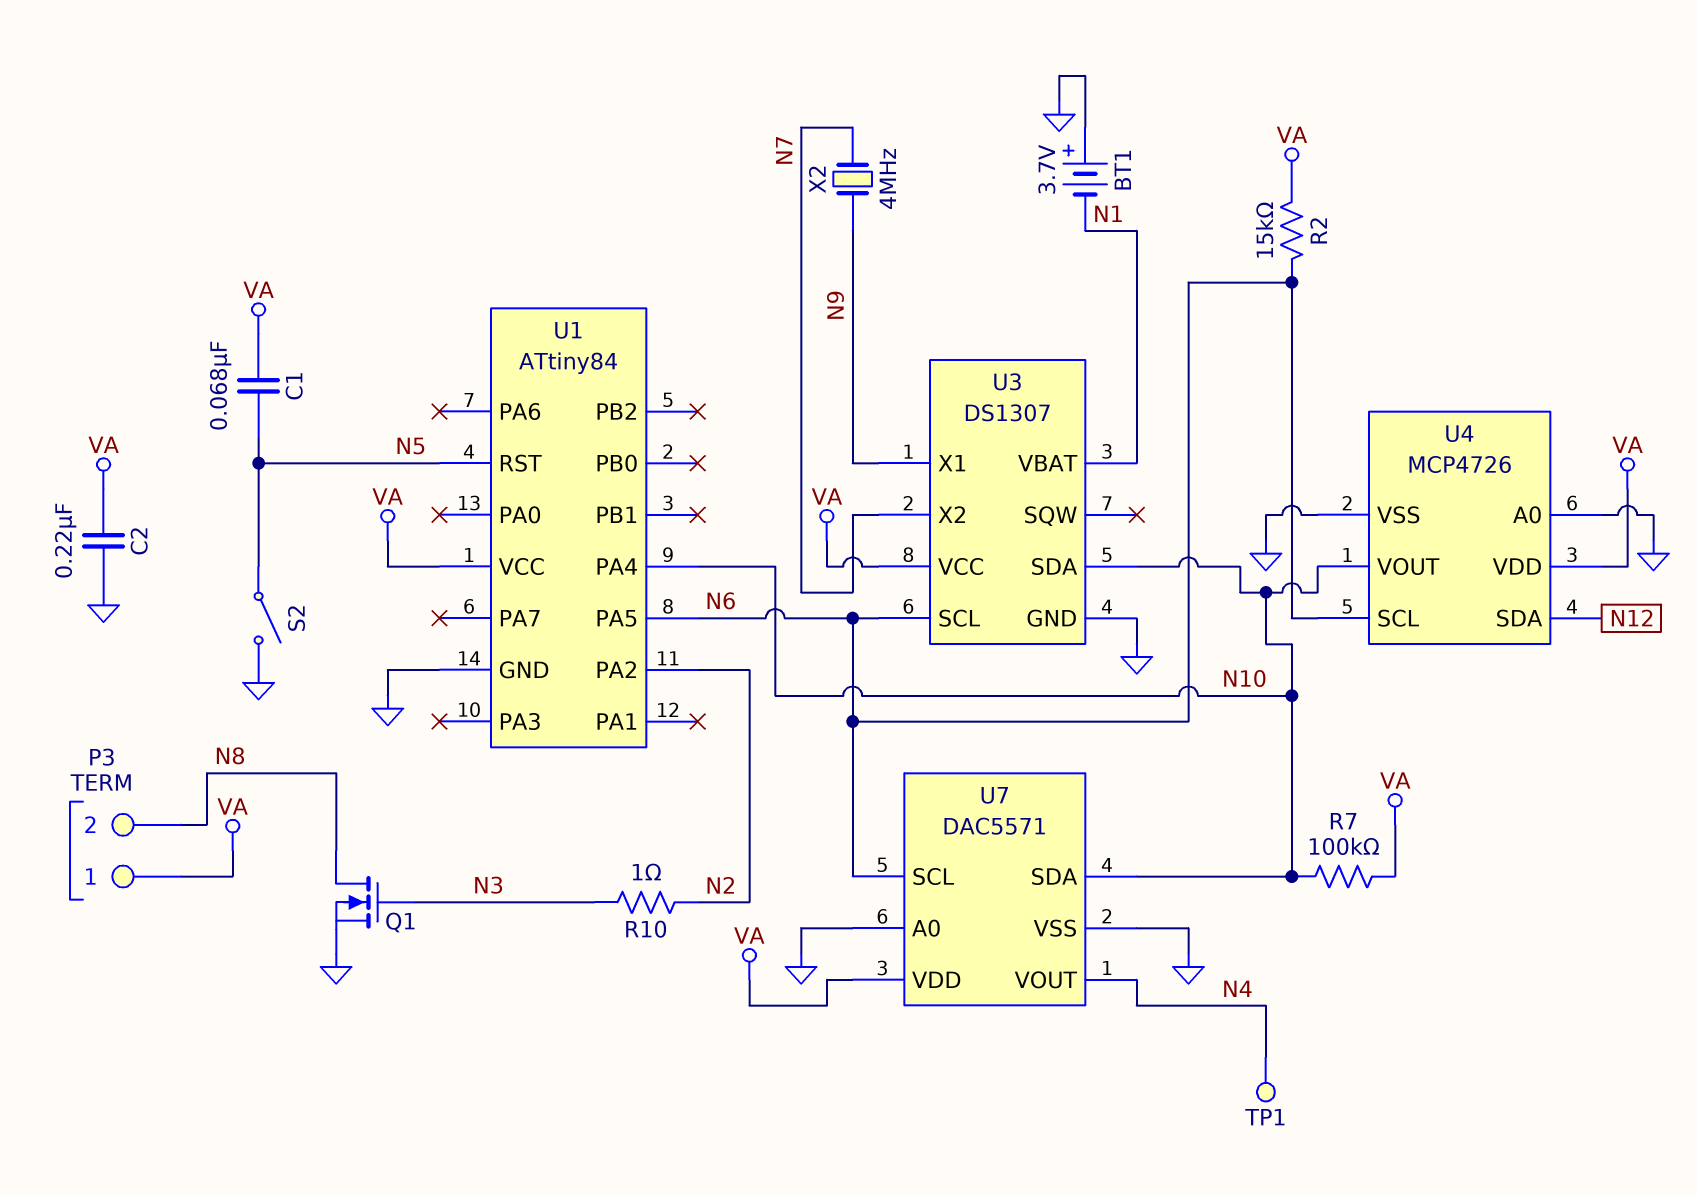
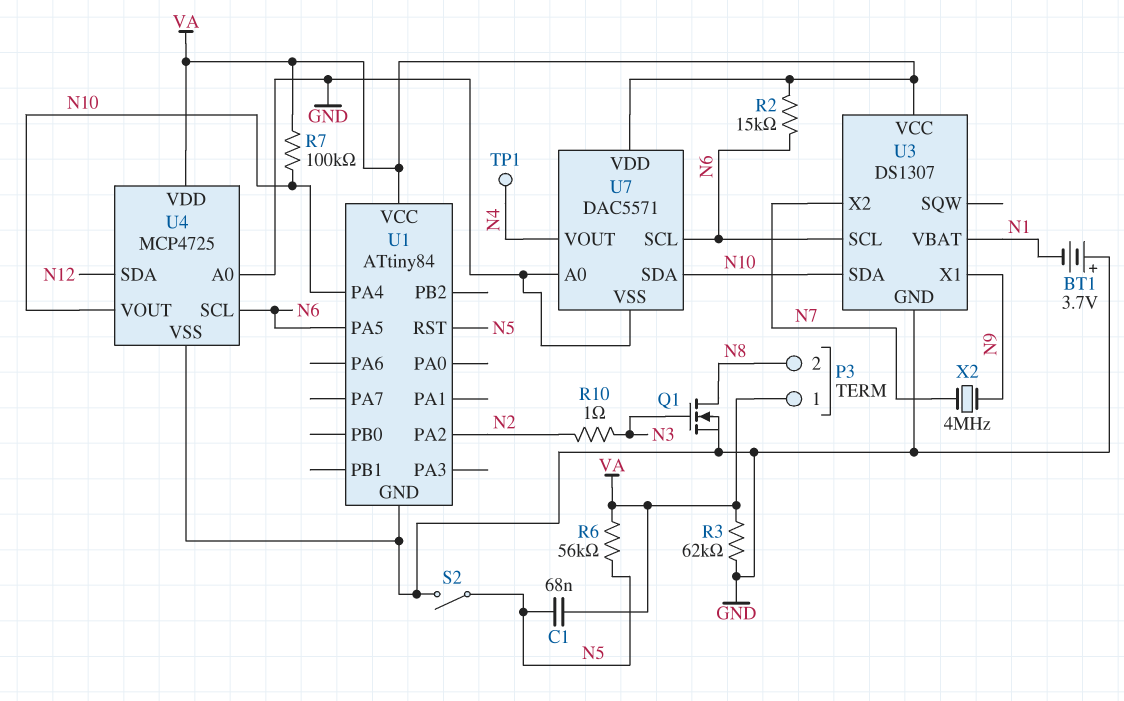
C2: 220nF (GND, VA) -> none
R3: none -> 62k (GND, VA)
R6: none -> 56k (N5, VA)
U4: MCP4726 -> MCP4725

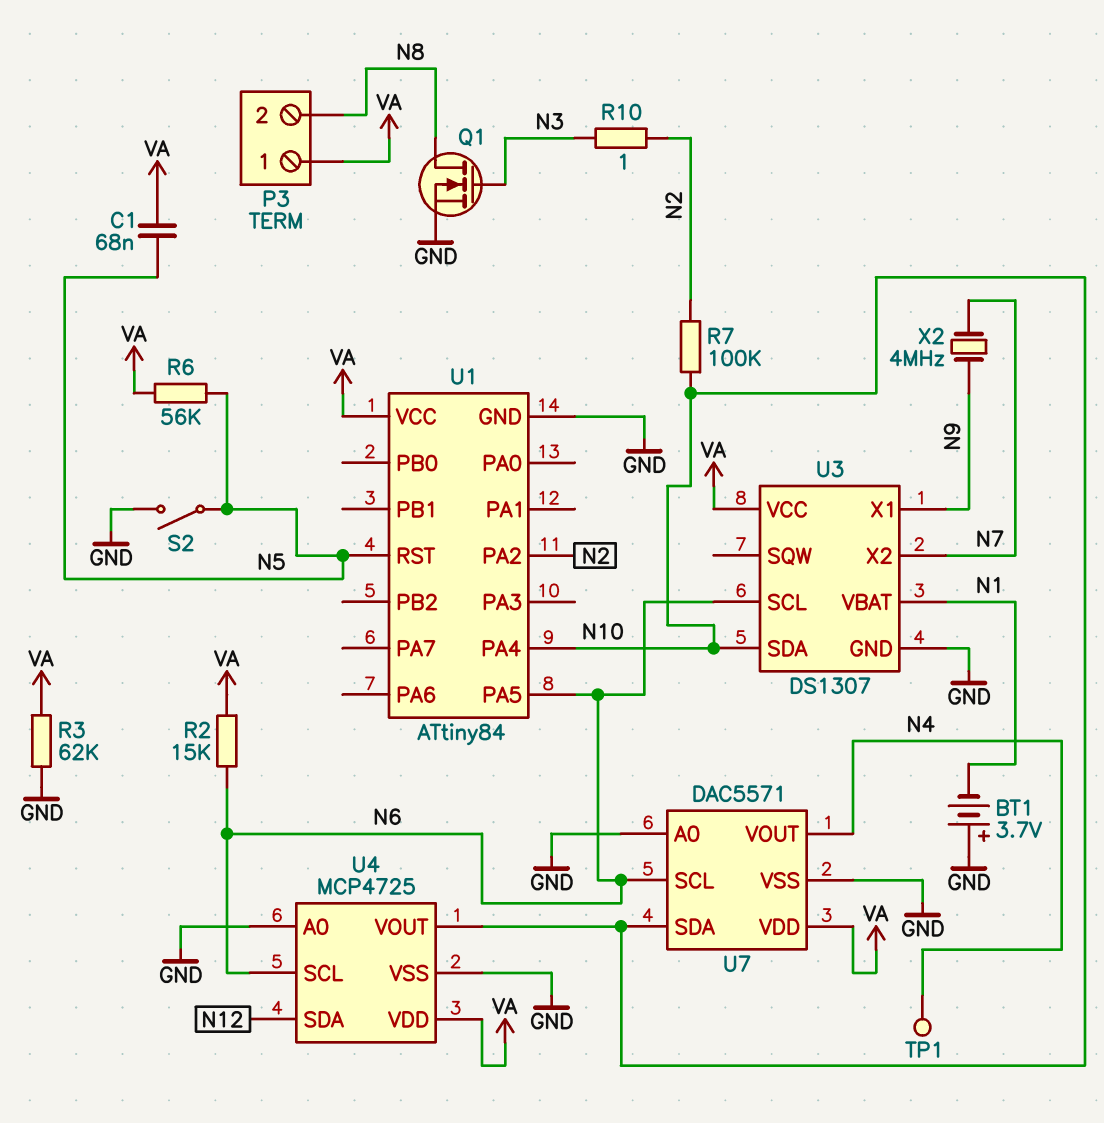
R7: 100k (N10, VA) -> 100k (N2, N10)

